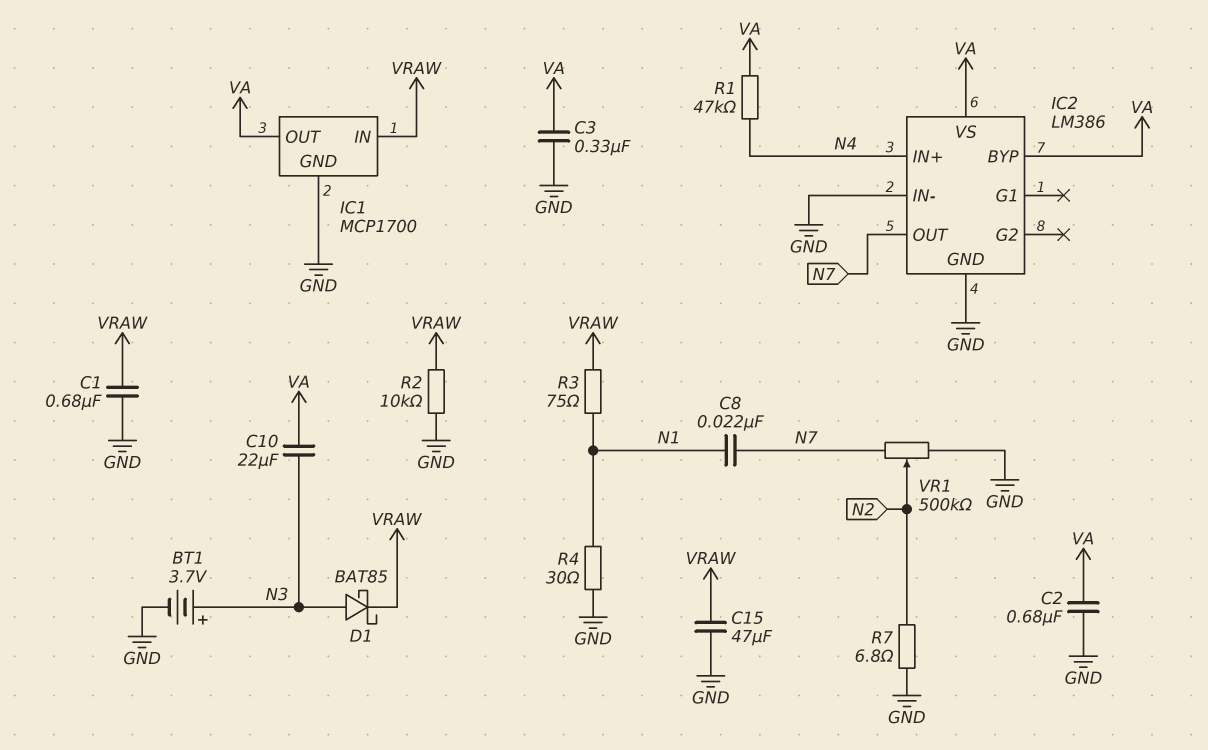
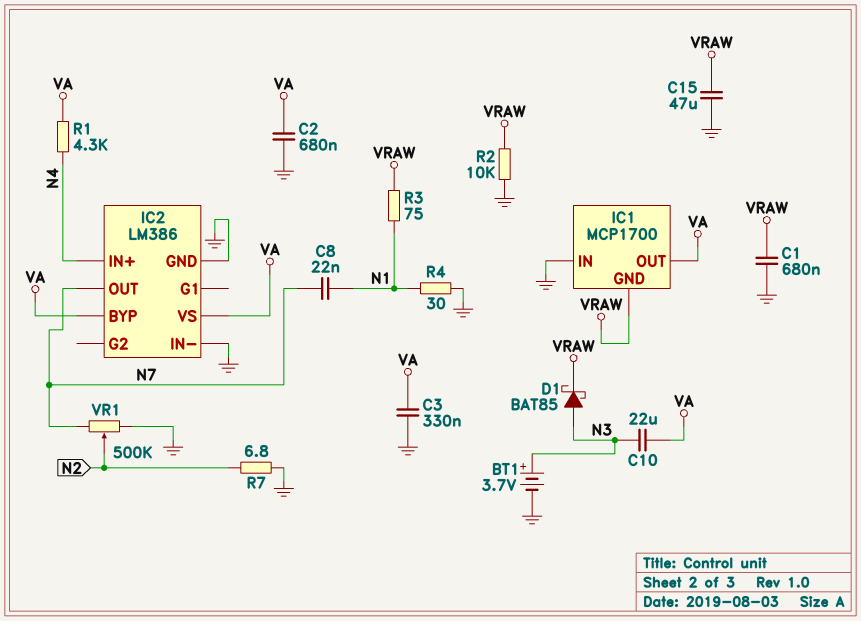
IC1 pin GND: GND -> VRAW
IC1 pin IN: VRAW -> GND
R1: 47k (N4, VA) -> 4.3k (N4, VA)

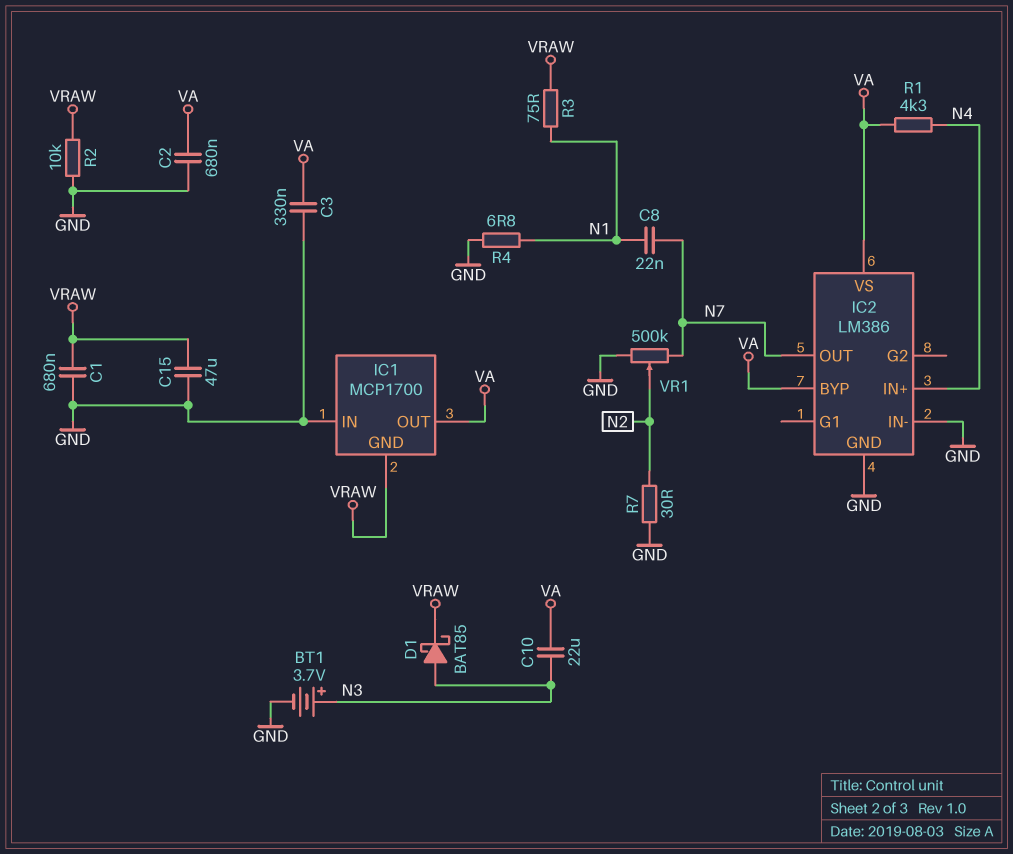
R4: 30 (GND, N1) -> 6.8 (GND, N1)
R7: 6.8 (GND, N2) -> 30 (GND, N2)

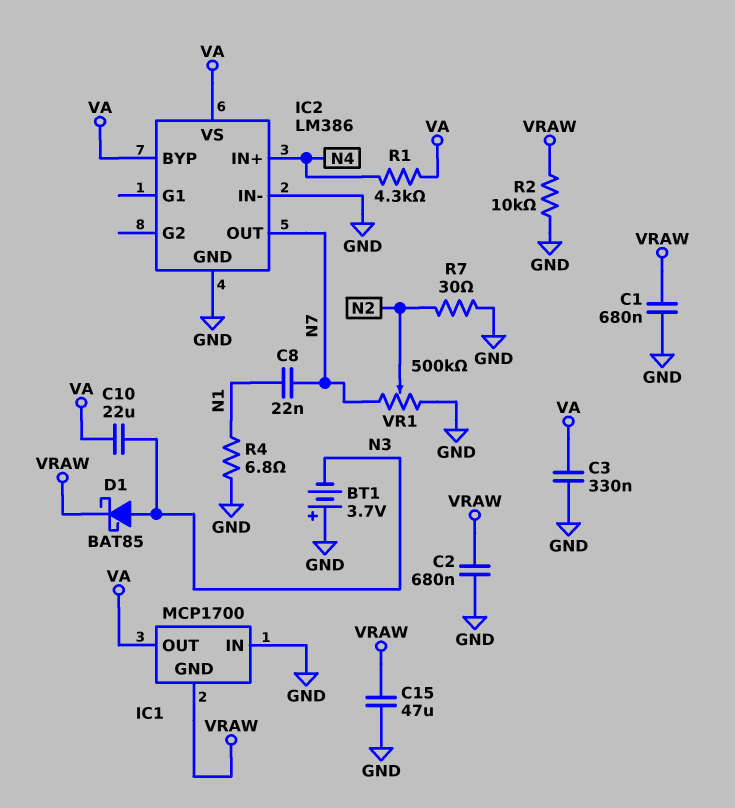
BT1: 3.7V (plus N3, minus GND) -> 3.7V (plus GND, minus N3)
C2: 680nF (GND, VA) -> 680nF (GND, VRAW)
R3: 75 (N1, VRAW) -> none

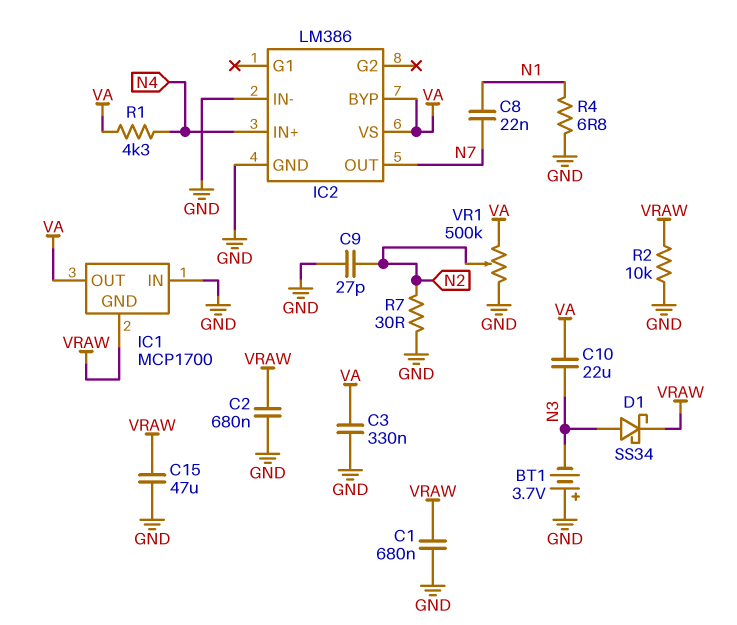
C9: none -> 27pF (GND, N2)
D1: schottky BAT85 (A N3, K VRAW) -> schottky SS34 (A N3, K VRAW)
VR1: 500k (GND, N7, wiper N2) -> 500k (GND, VA, wiper N2)

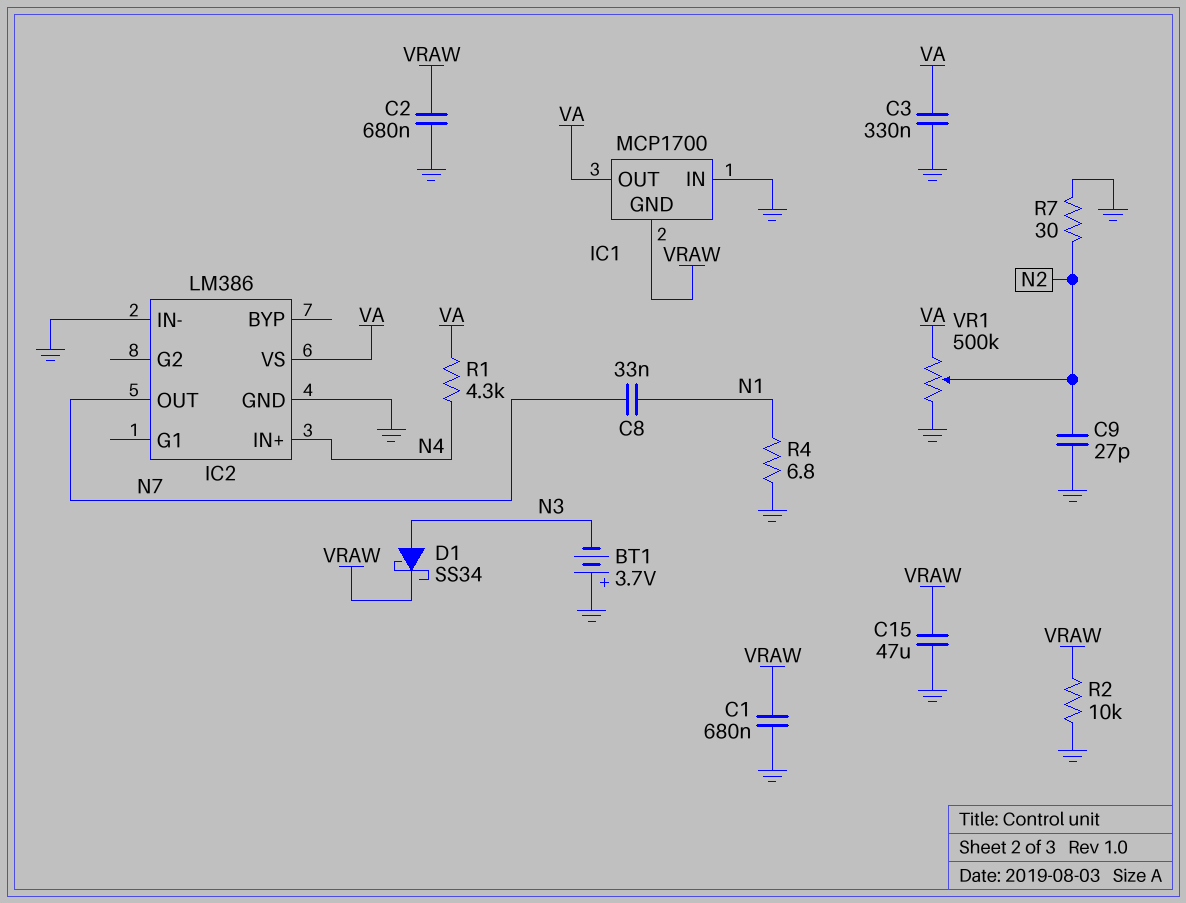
C8: 22nF (N1, N7) -> 33nF (N1, N7)
C10: 22uF (N3, VA) -> none
IC2 pin BYP: VA -> none

